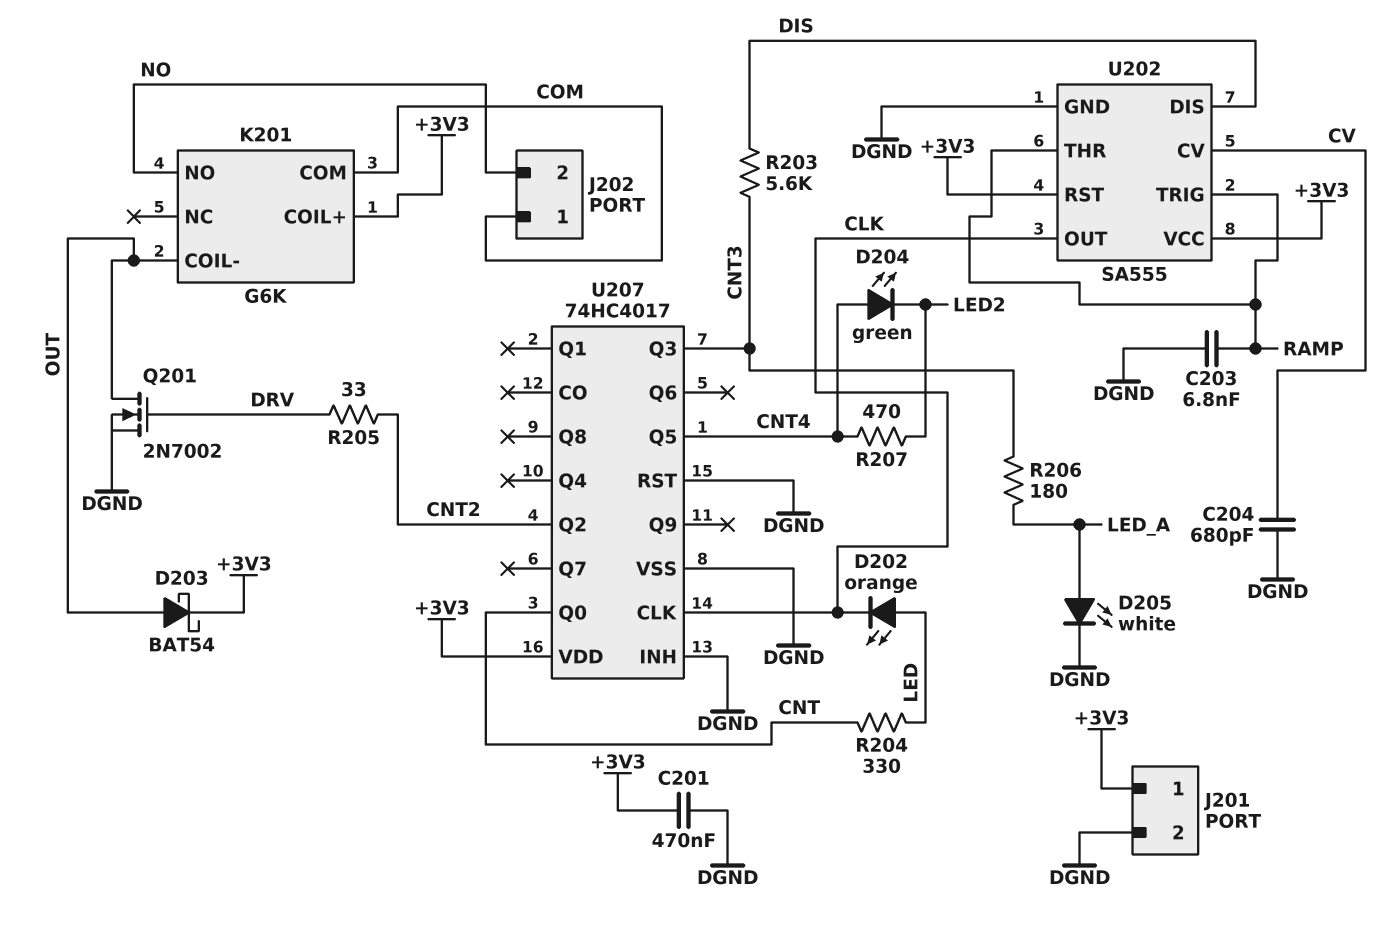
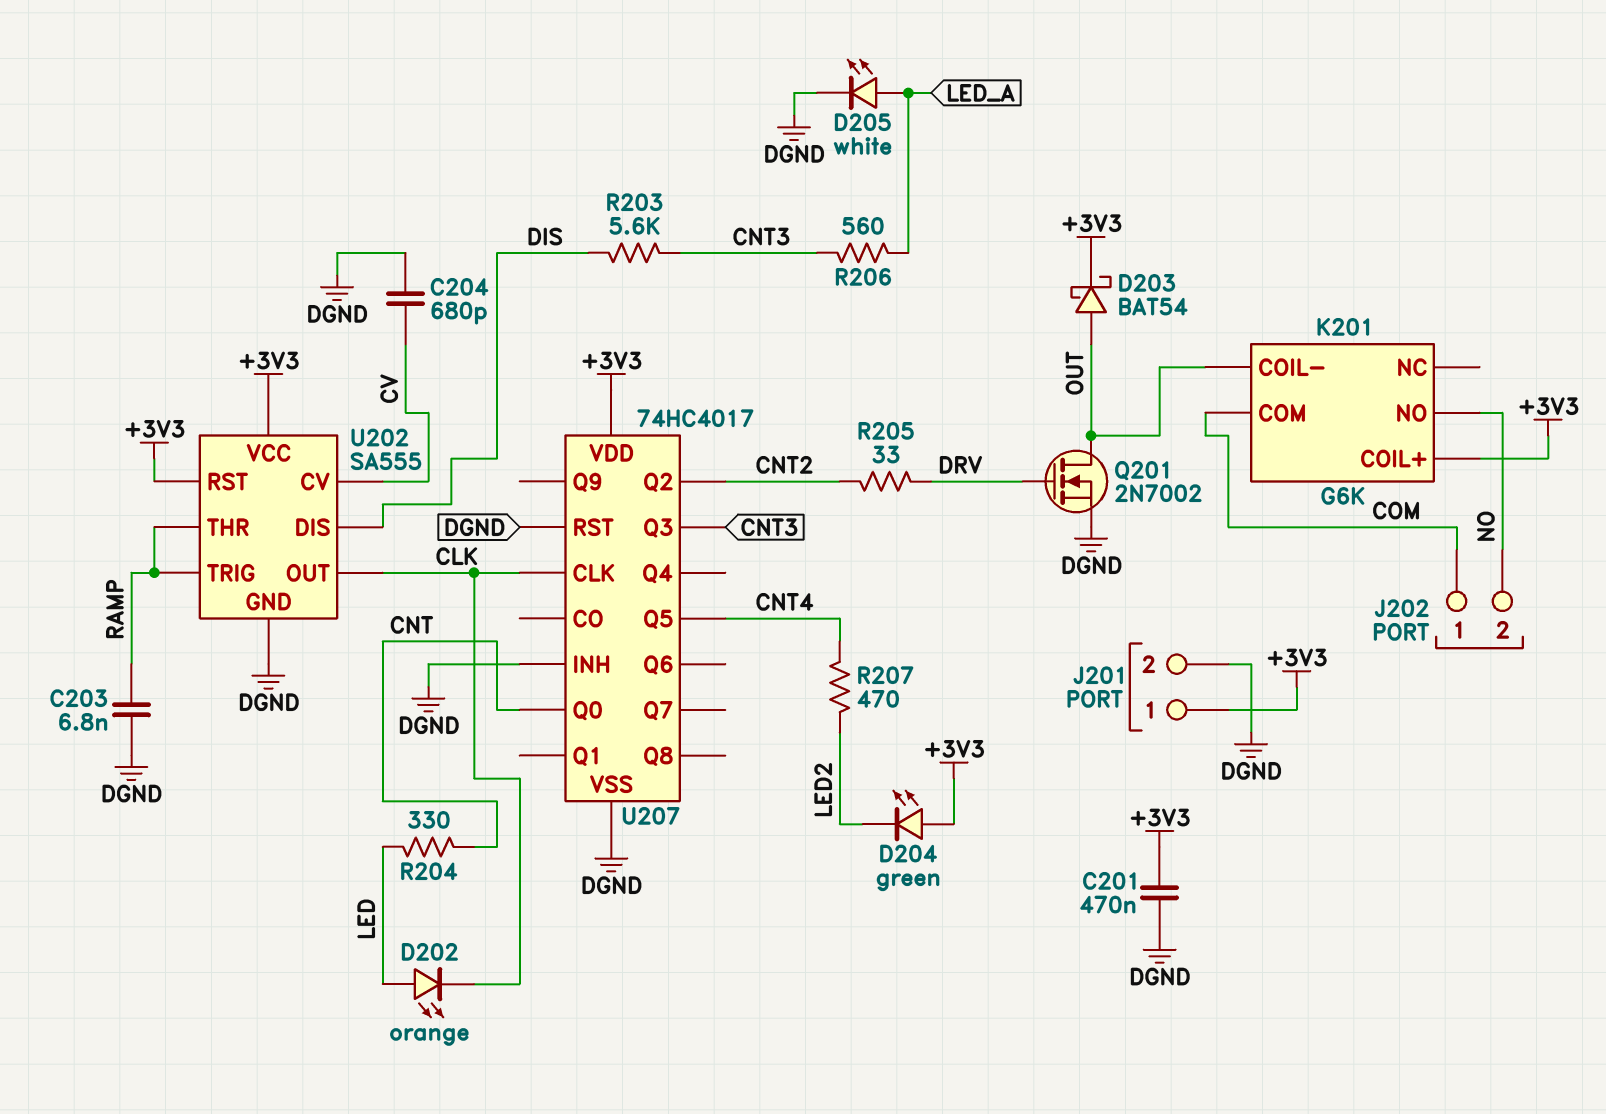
D204: LED green (A CNT4, K LED2) -> LED green (A +3V3, K LED2)
R206: 180 (CNT3, LED_A) -> 560 (CNT3, LED_A)

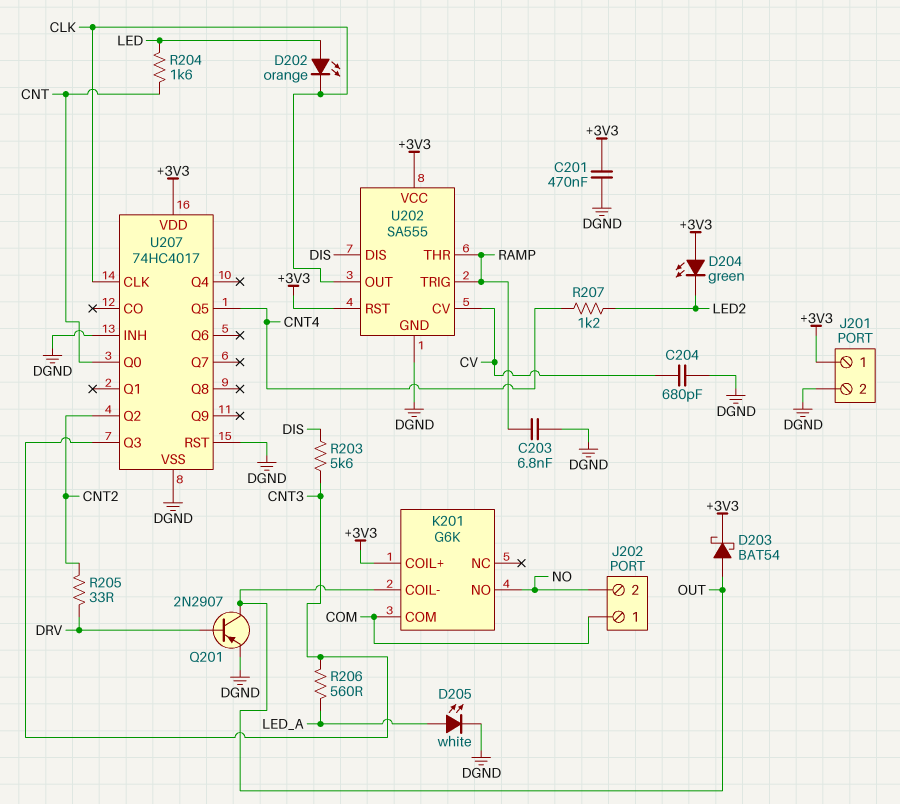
Q201: NMOS 2N7002 (G DRV, D OUT, S DGND) -> PNP 2N2907 (B DRV, C OUT, E DGND)
R204: 330 (CNT, LED) -> 1.6k (CNT, LED)
R207: 470 (CNT4, LED2) -> 1.2k (CNT4, LED2)

